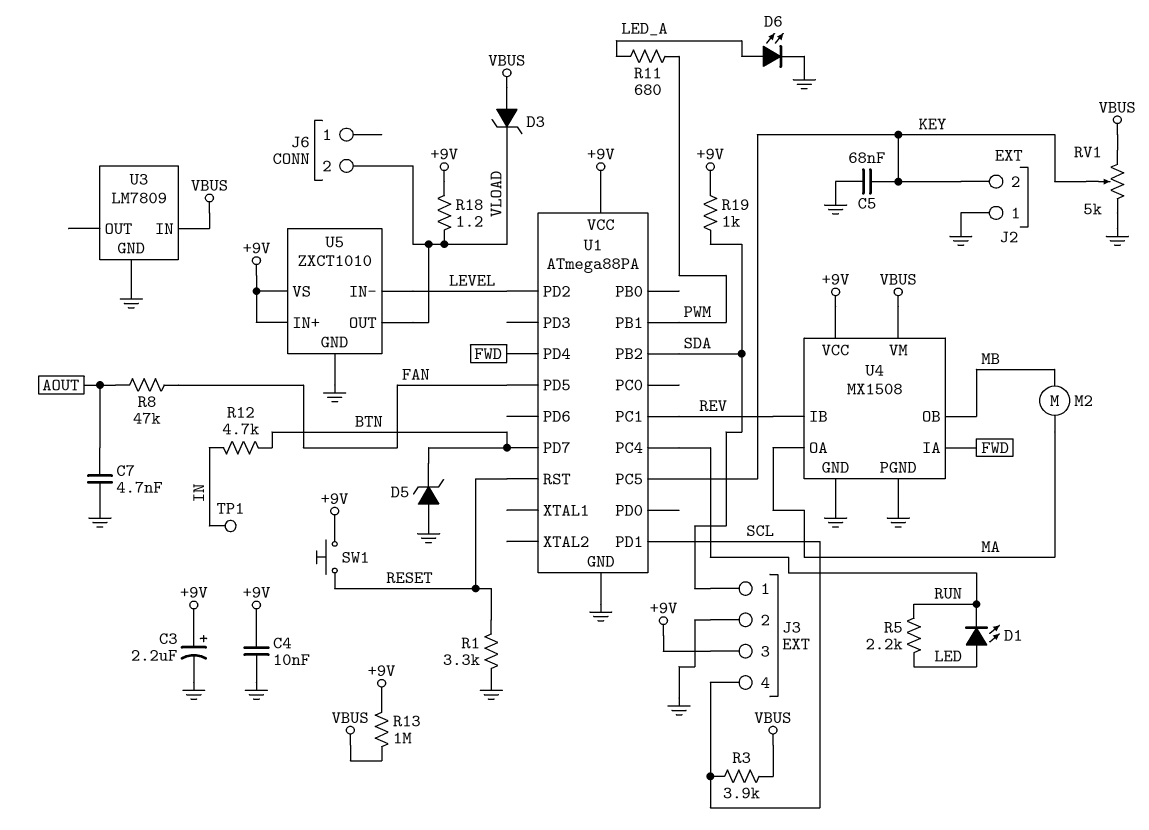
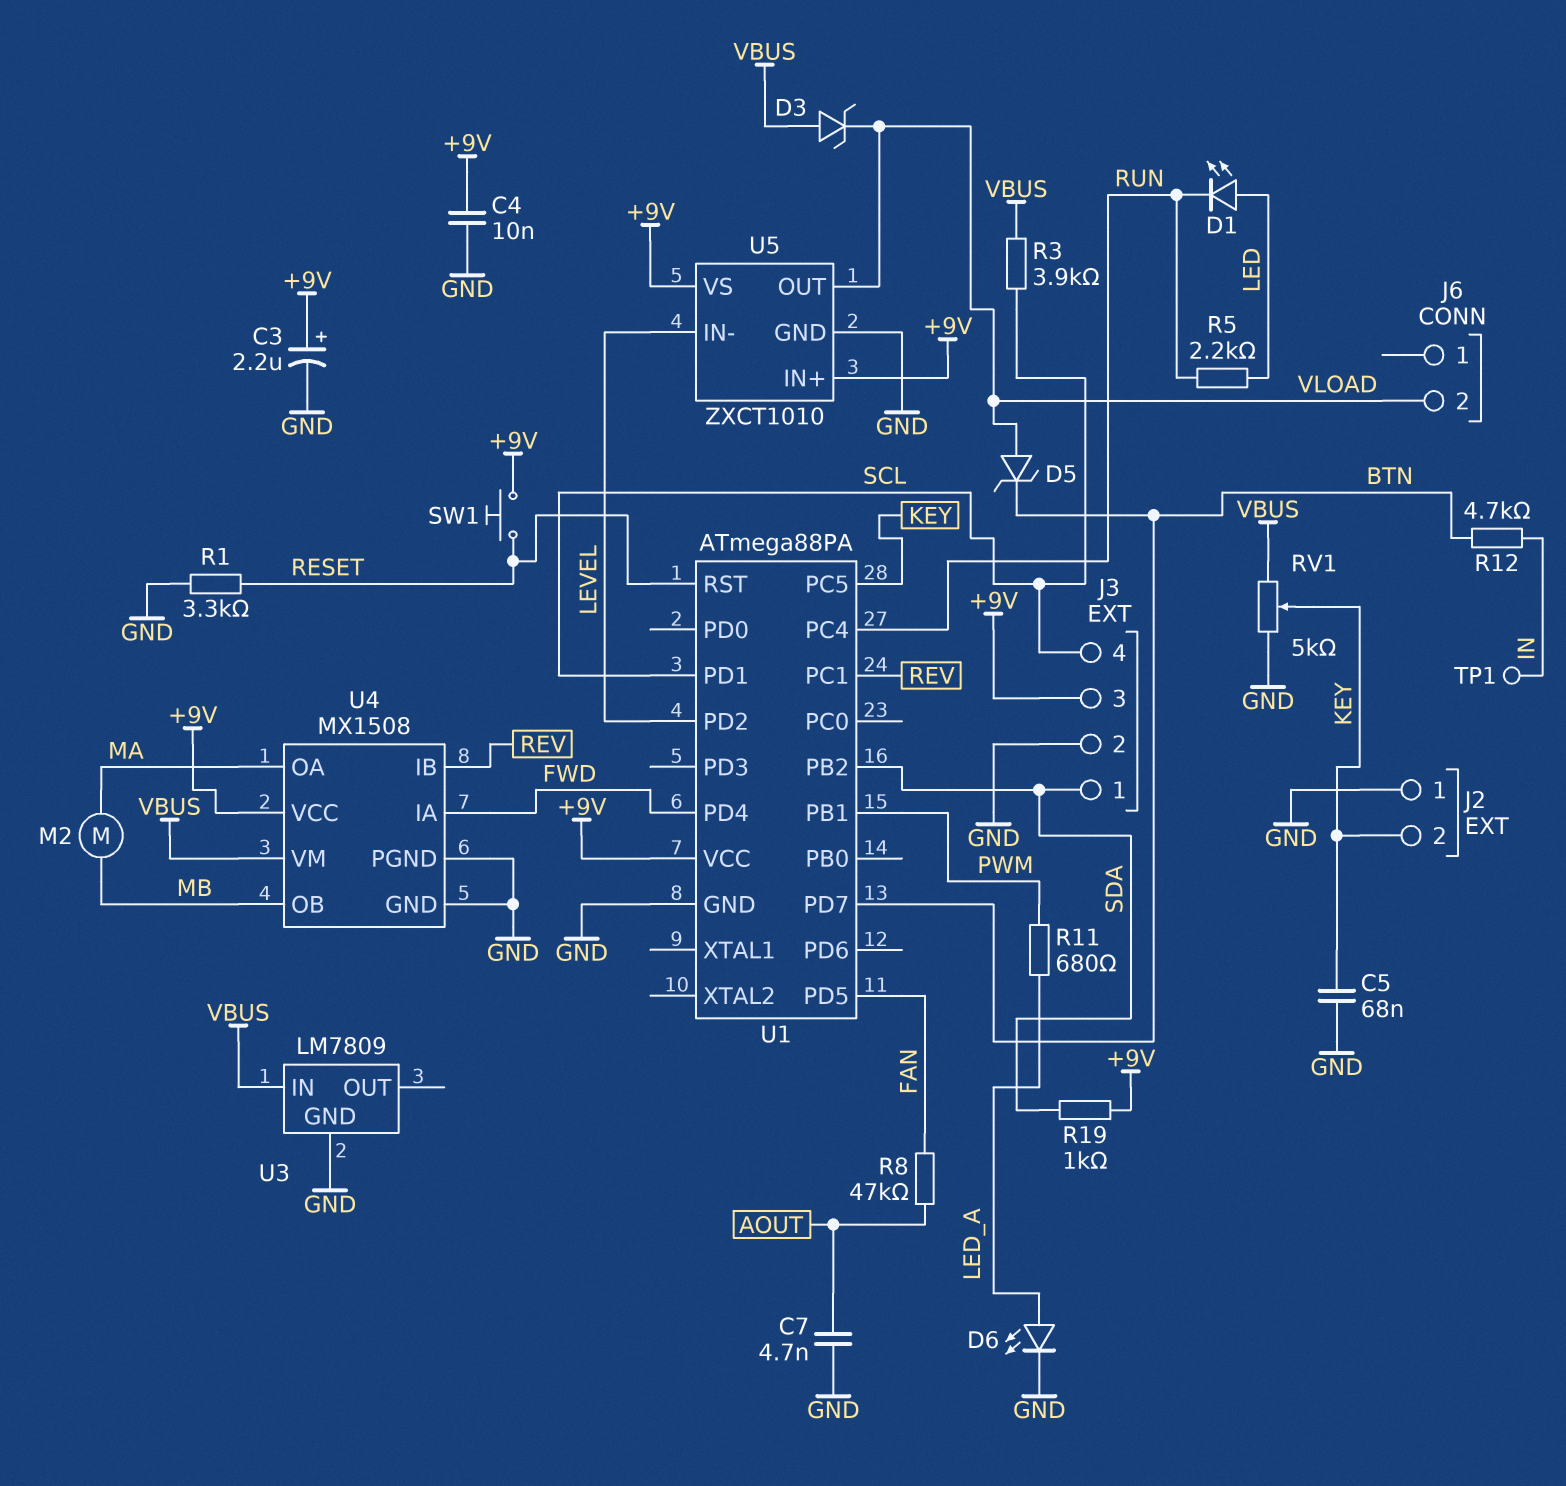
D5: zener (A GND, K BTN) -> zener (A VLOAD, K BTN)
R13: 1M (+9V, VBUS) -> none
R18: 1.2 (+9V, VLOAD) -> none

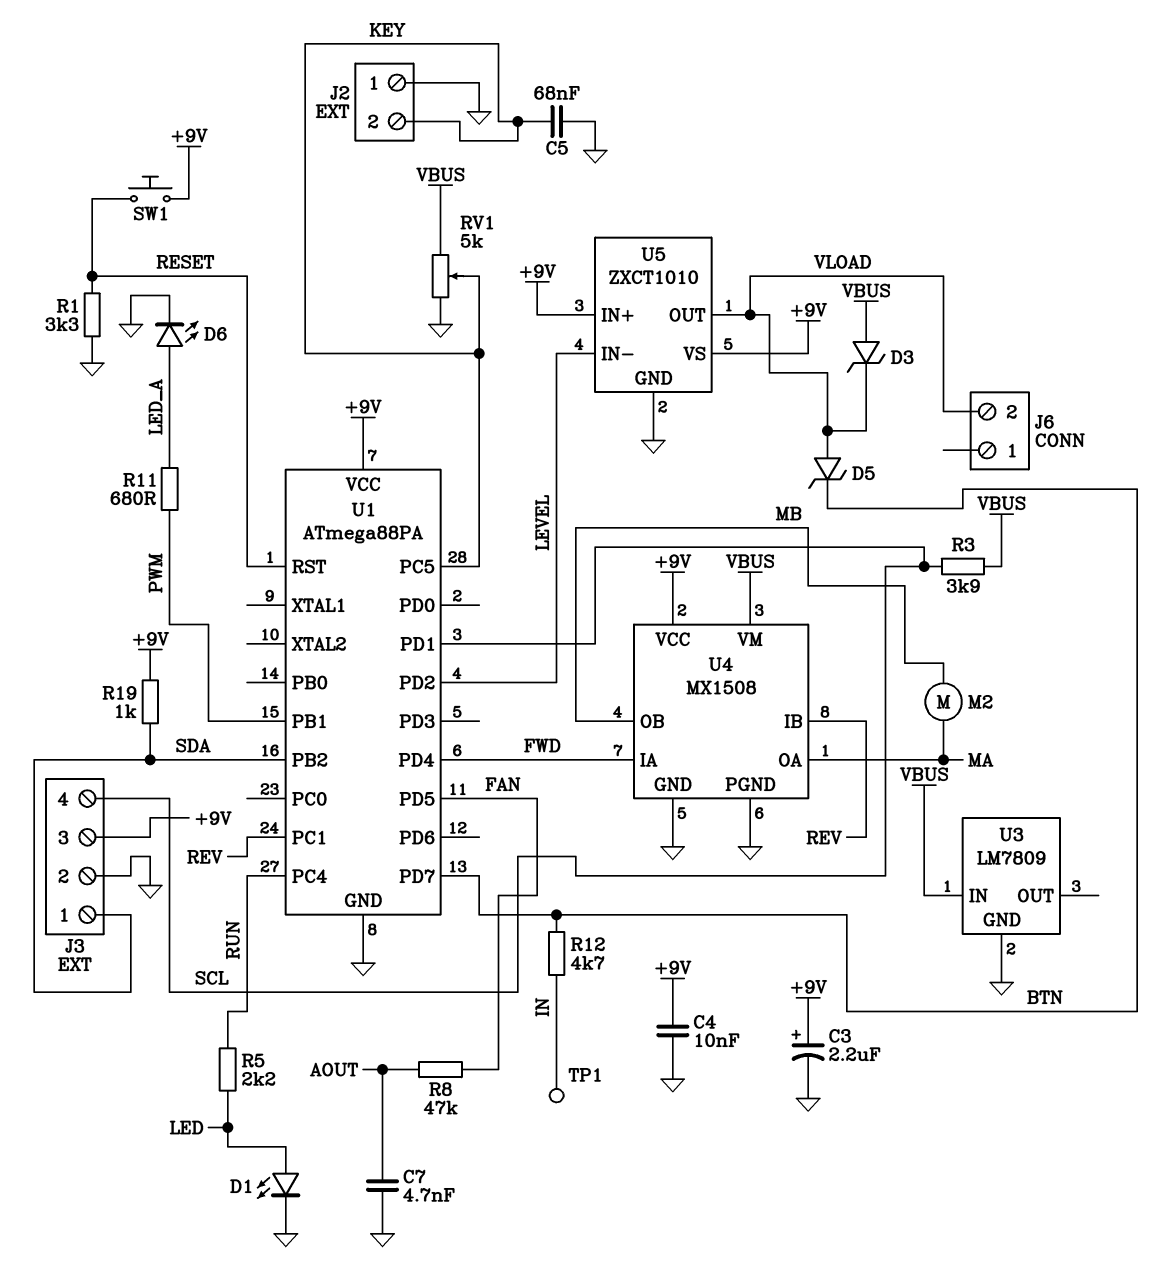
D1: LED (A LED, K RUN) -> LED (A LED, K GND)

